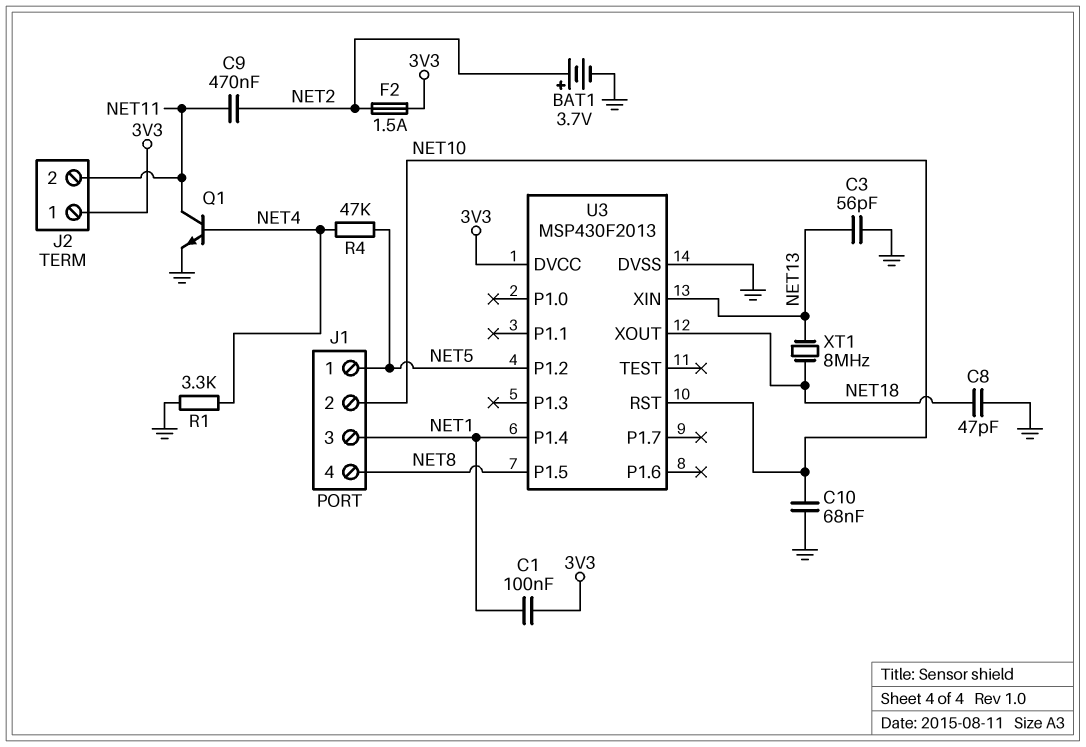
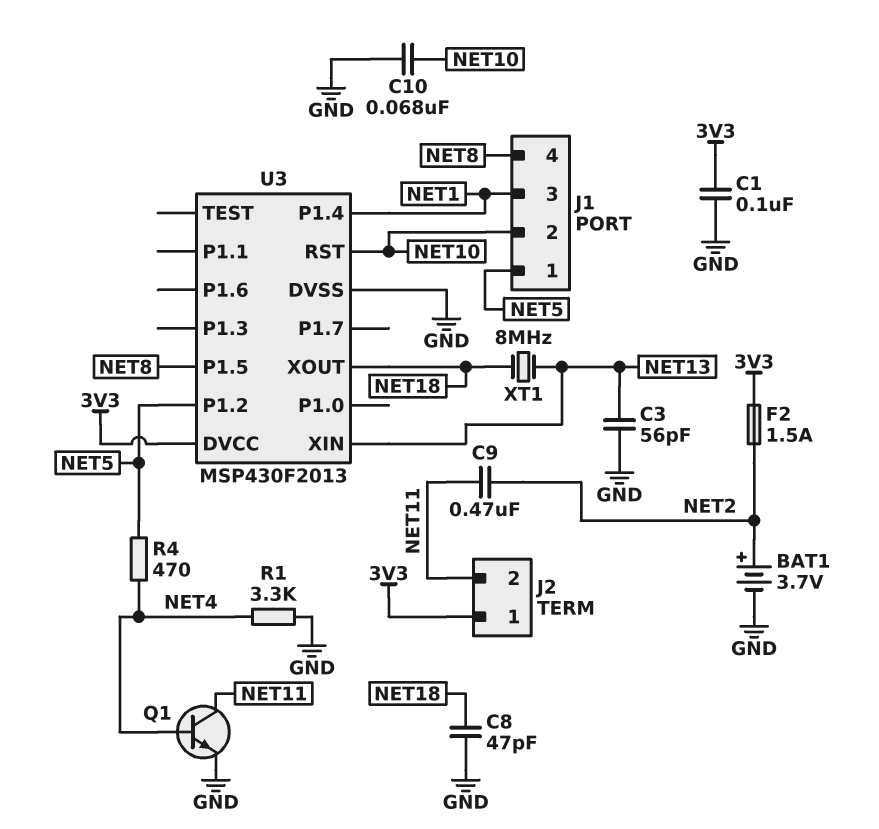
C1: 100nF (3V3, NET1) -> 100nF (3V3, GND)
R4: 47k (NET4, NET5) -> 470 (NET4, NET5)

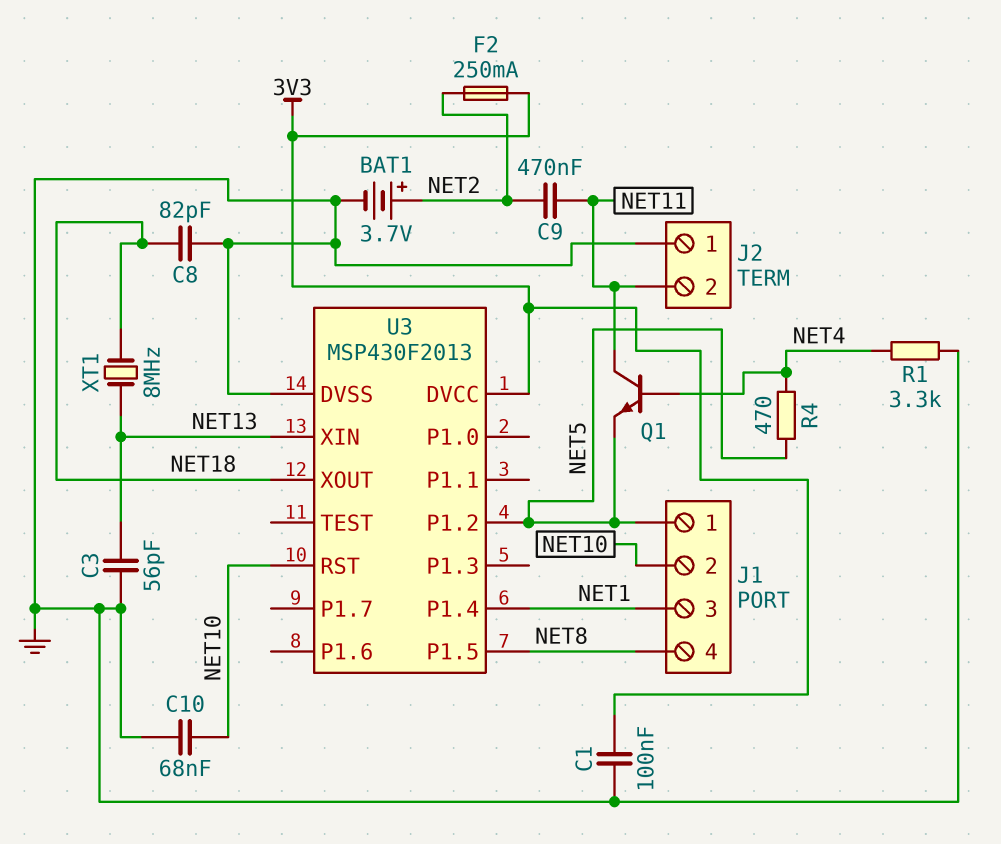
C8: 47pF (GND, NET18) -> 82pF (GND, NET18)
F2: 1.5A (3V3, NET2) -> 250mA (3V3, NET2)
J2 pin 1: 3V3 -> GND
Q1: NPN (B NET4, C NET11, E GND) -> NPN (B NET4, C NET11, E NET5)

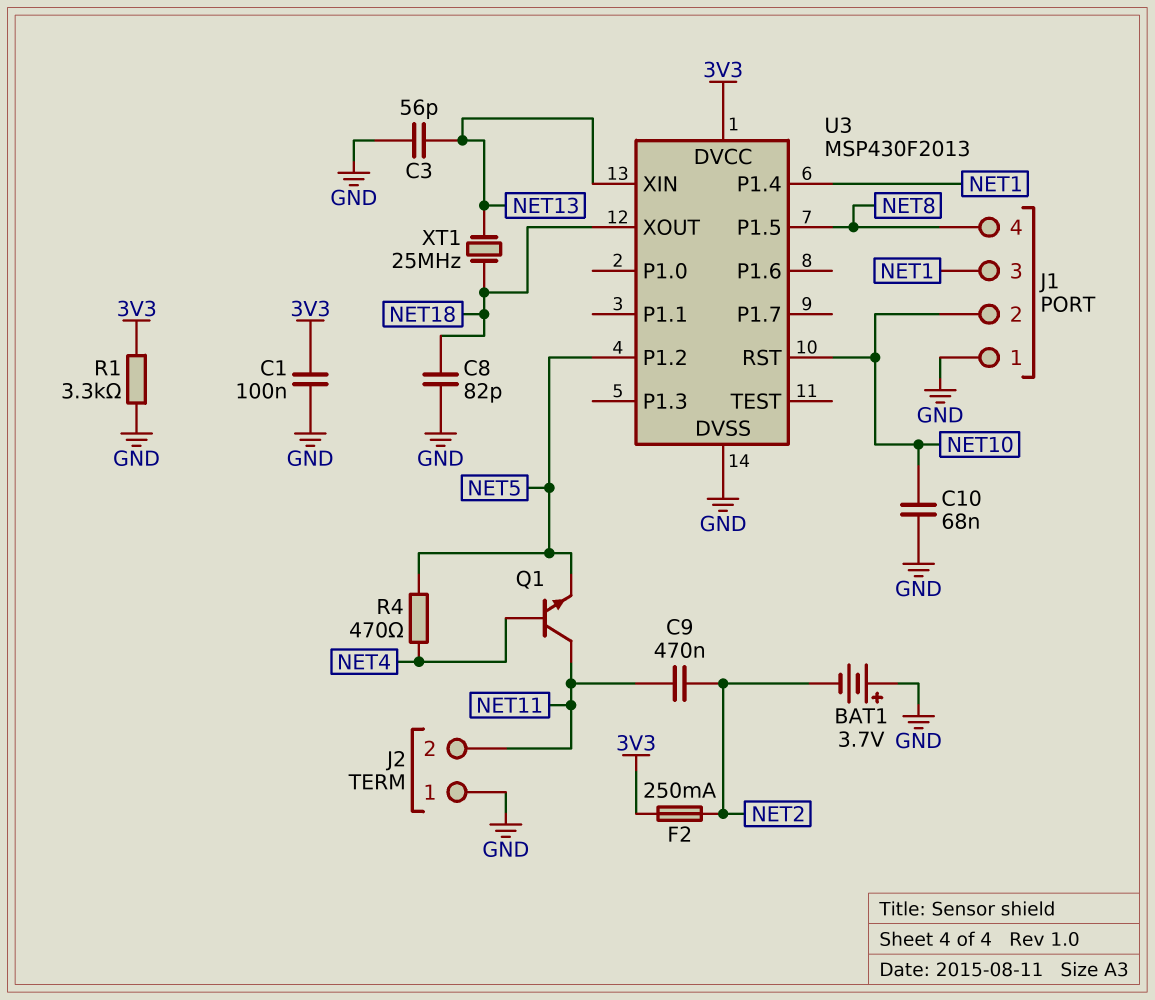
BAT1: 3.7V (plus NET2, minus GND) -> 3.7V (plus GND, minus NET2)
J1 pin 1: NET5 -> GND
R1: 3.3k (GND, NET4) -> 3.3k (3V3, GND)
XT1: 8MHz (NET13, NET18) -> 25MHz (NET13, NET18)

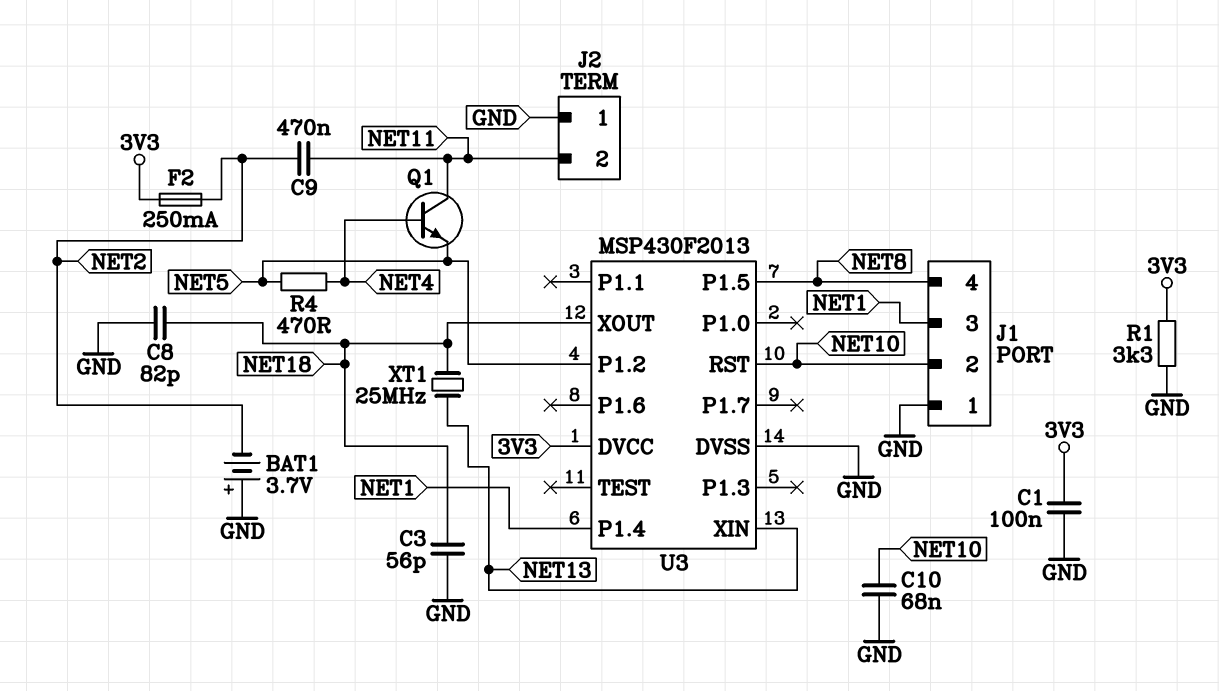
C3: 56pF (GND, NET13) -> 56pF (GND, NET18)

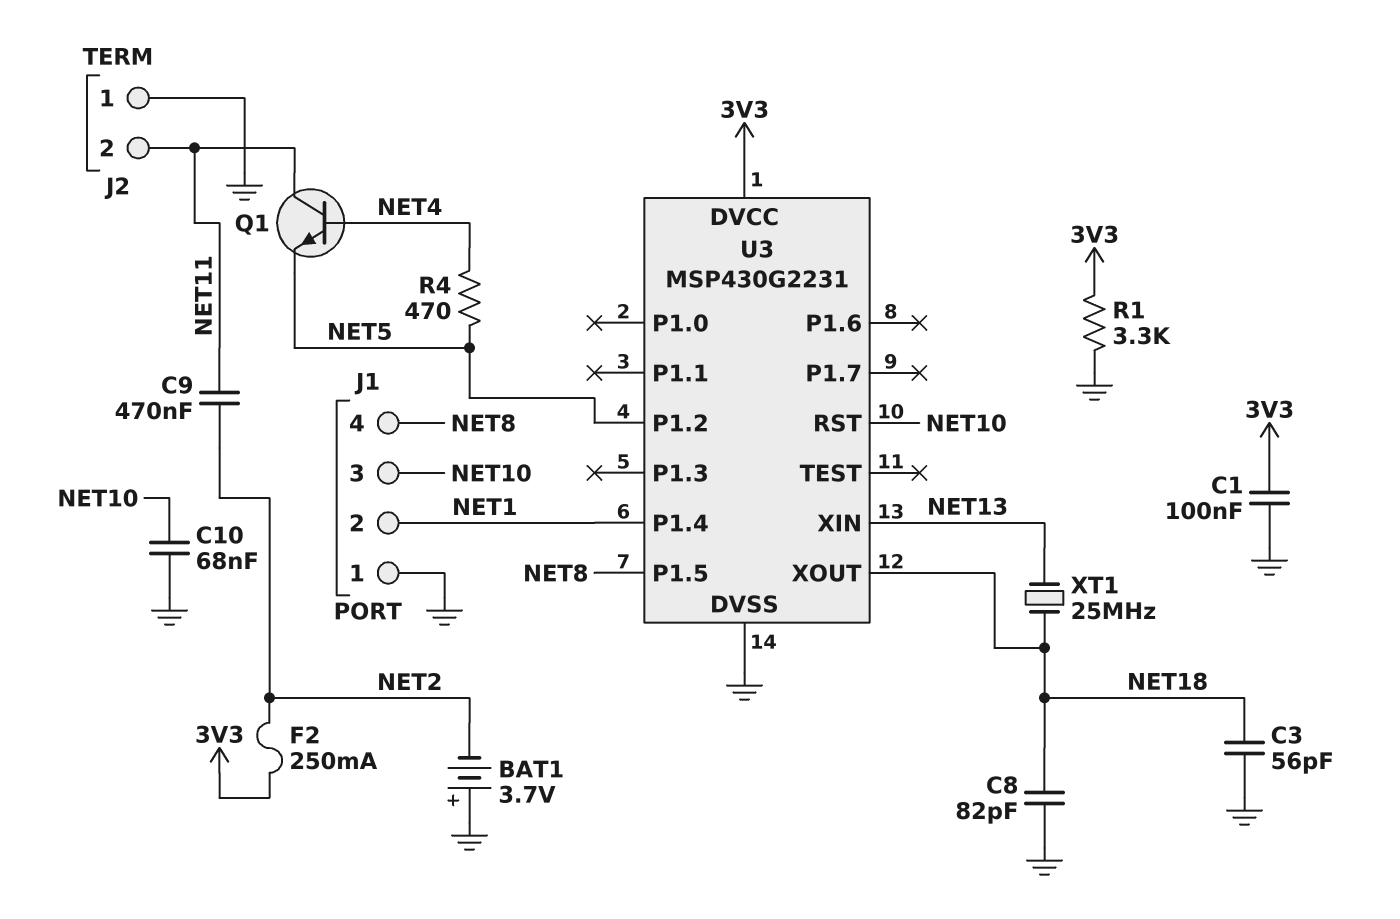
J1 pin 2: NET10 -> NET1
J1 pin 3: NET1 -> NET10
U3: MSP430F2013 -> MSP430G2231

